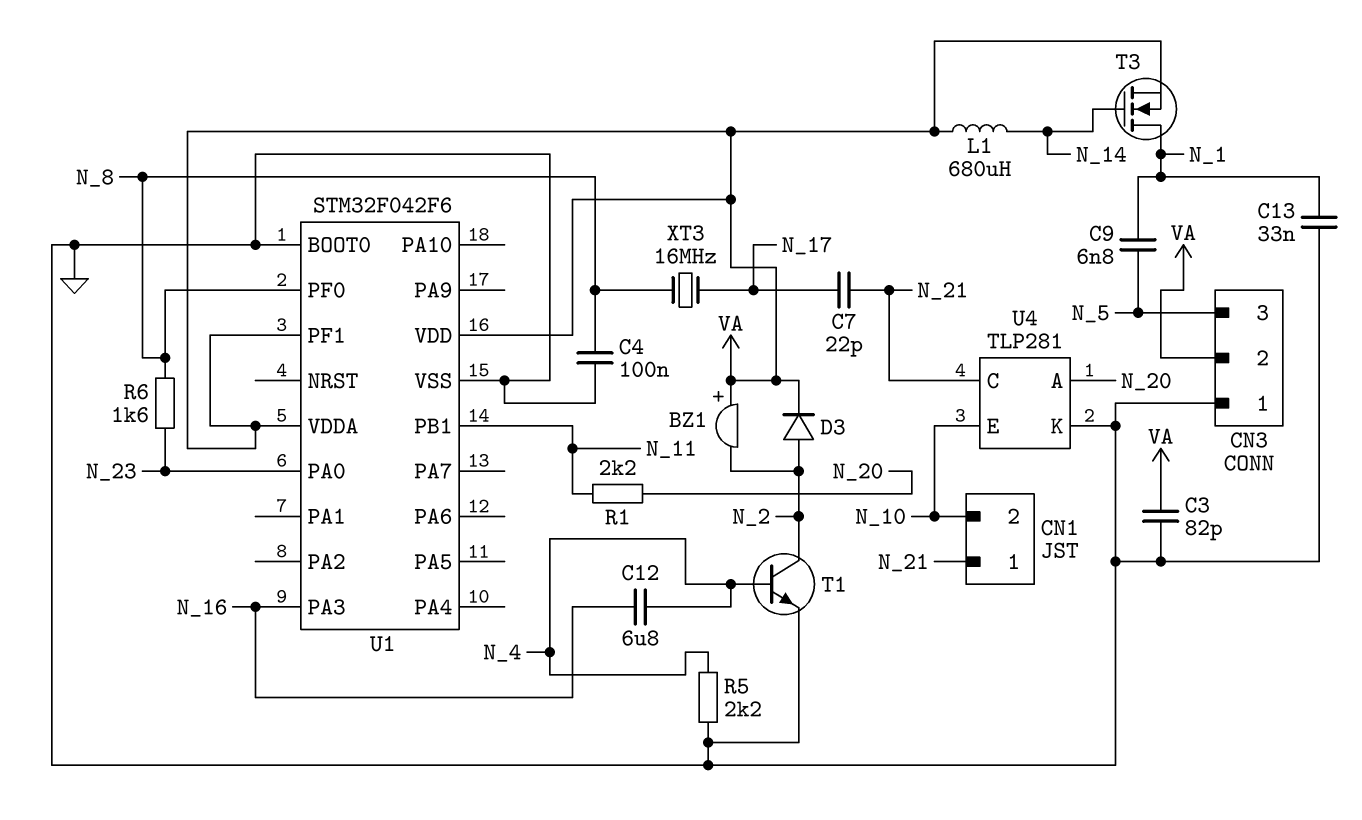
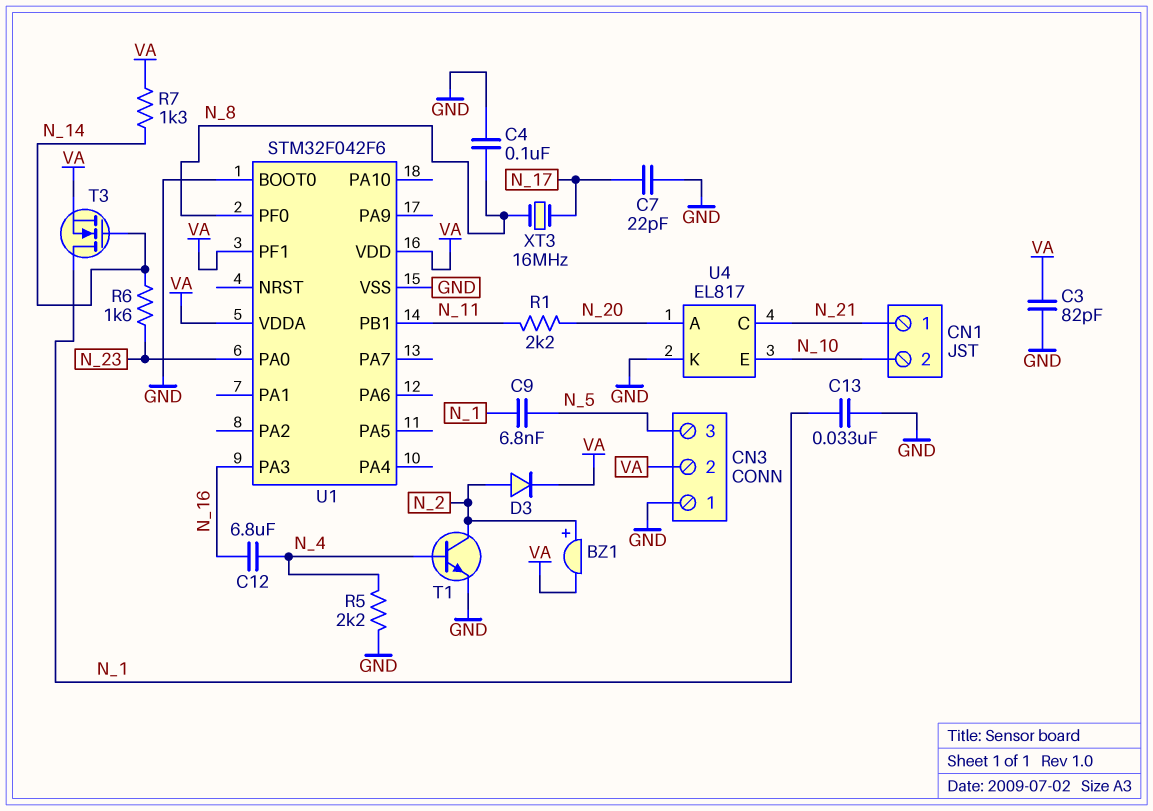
BZ1: buzzer (plus VA, minus N_2) -> buzzer (plus N_2, minus VA)
C7: 22pF (N_17, N_21) -> 22pF (GND, N_17)
L1: 680uH (N_14, VA) -> none
R6: 1.6k (N_8, N_23) -> 1.6k (N_14, N_23)
R7: none -> 1.3k (N_14, VA)
U4: TLP281 -> EL817

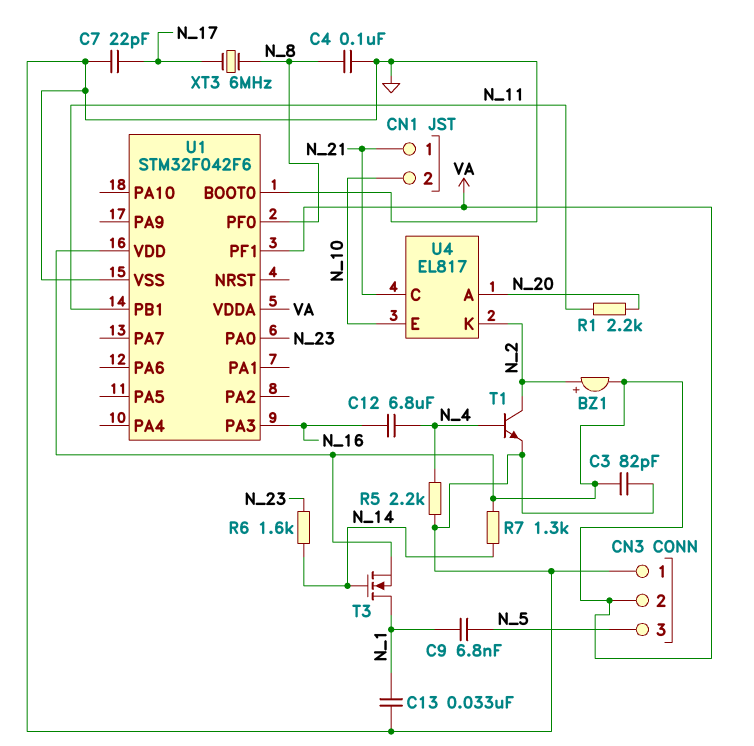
D3: diode (A N_2, K VA) -> none
U4 pin K: GND -> N_2
XT3: 16MHz (N_8, N_17) -> 6MHz (N_8, N_17)

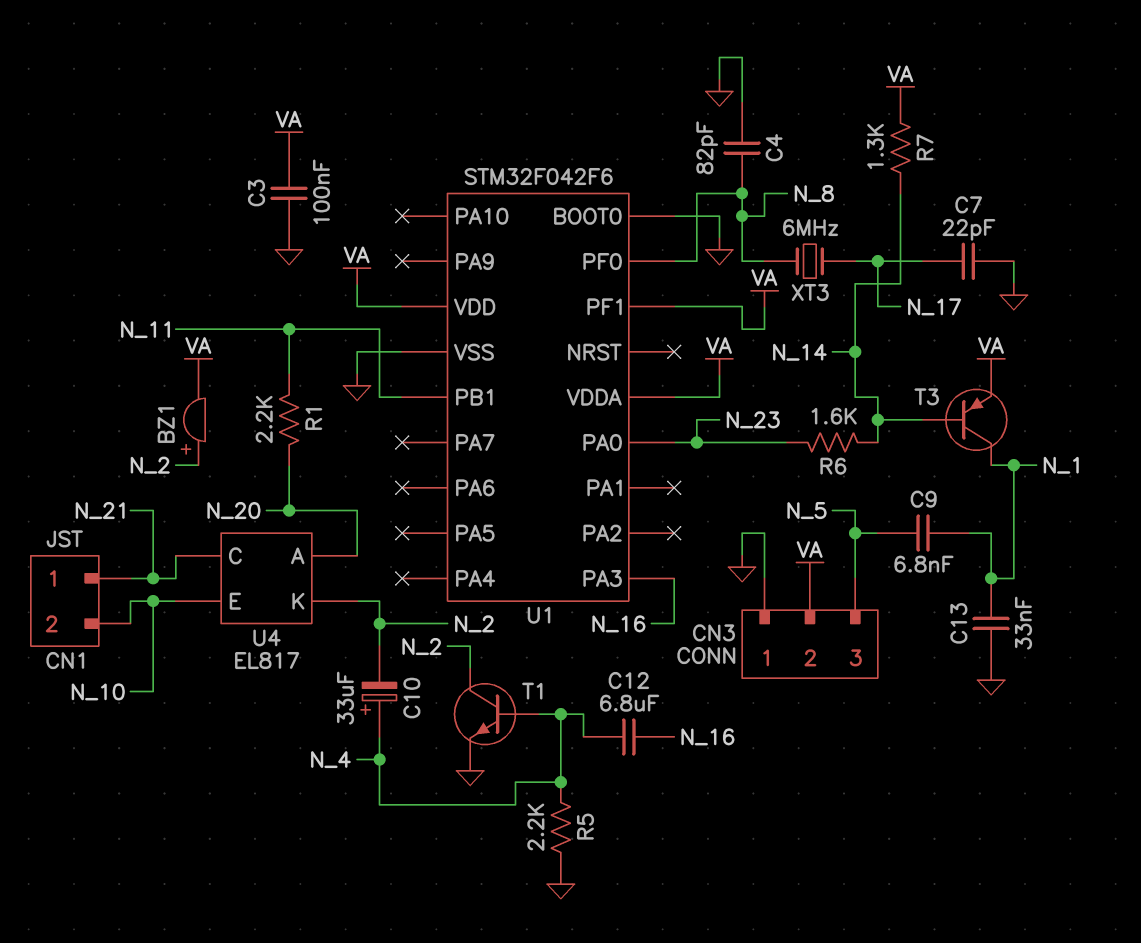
C3: 82pF (GND, VA) -> 100nF (GND, VA)
C4: 100nF (GND, N_8) -> 82pF (GND, N_8)
C10: none -> 33uF (plus N_4, minus N_2)
T3: NMOS (G N_14, D N_1, S VA) -> PNP (B N_14, C N_1, E VA)

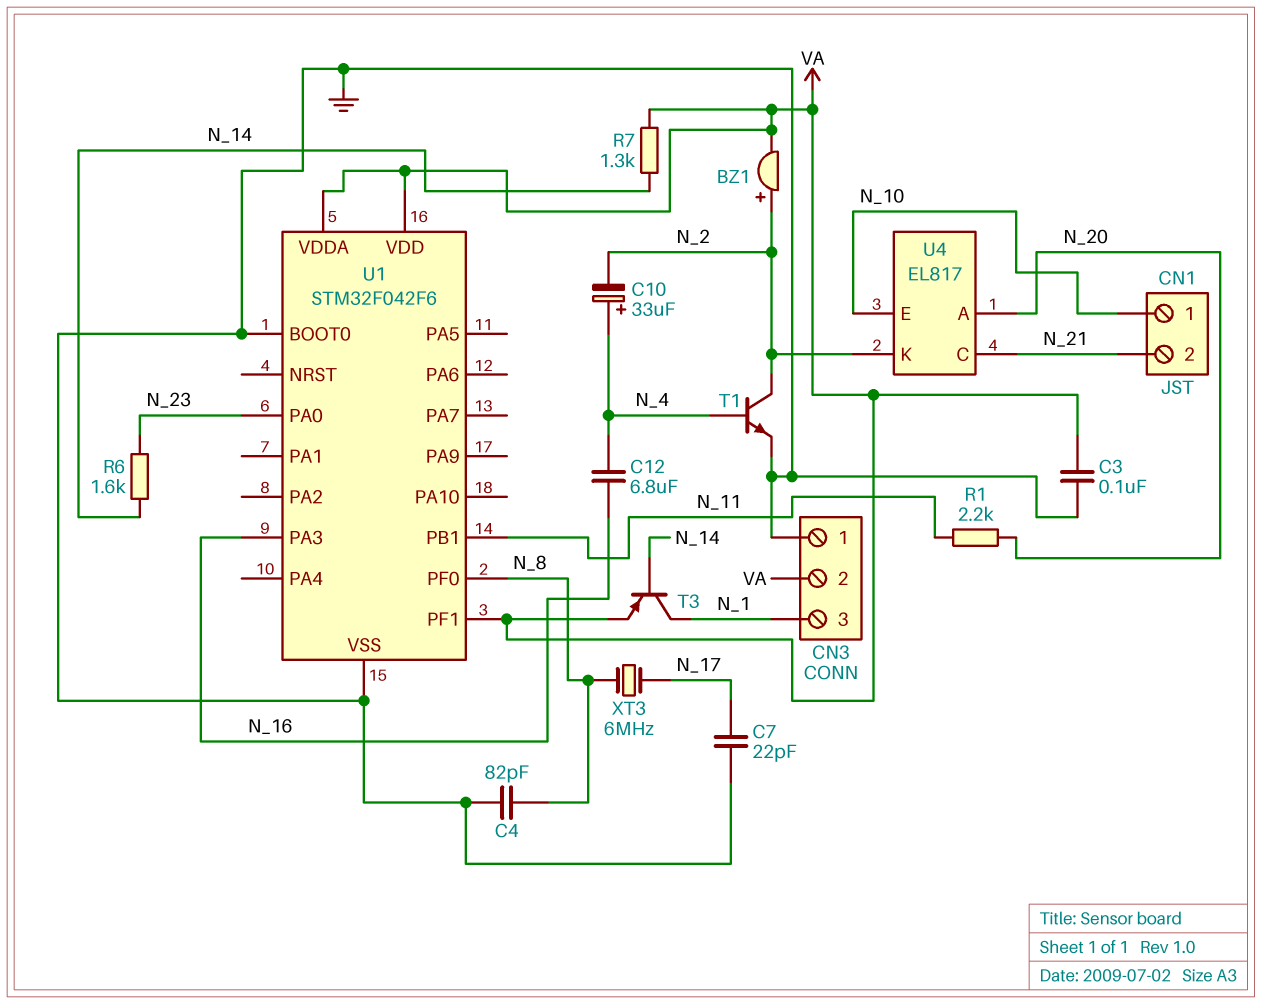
C9: 6.8nF (N_1, N_5) -> none
C13: 33nF (GND, N_1) -> none
CN1 pin 1: N_21 -> N_10
CN1 pin 2: N_10 -> N_21
CN3 pin 3: N_5 -> N_1
R5: 2.2k (GND, N_4) -> none

